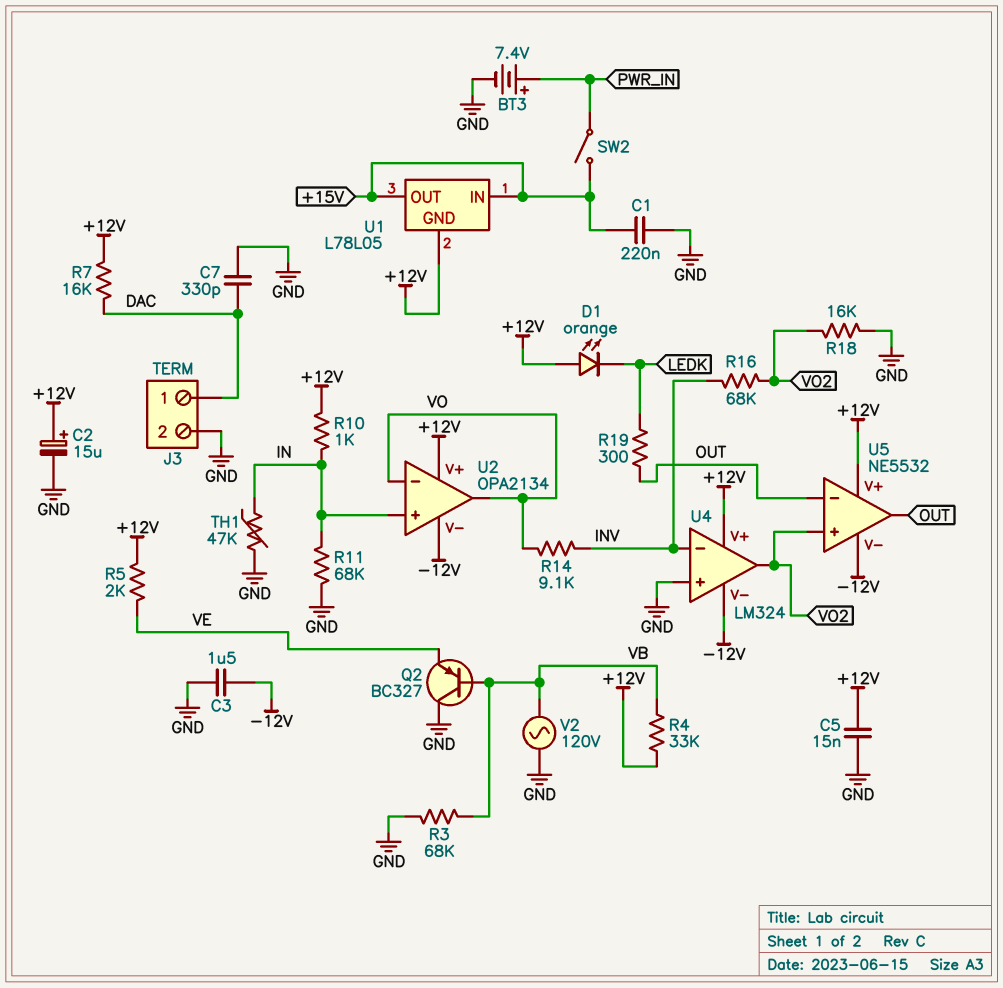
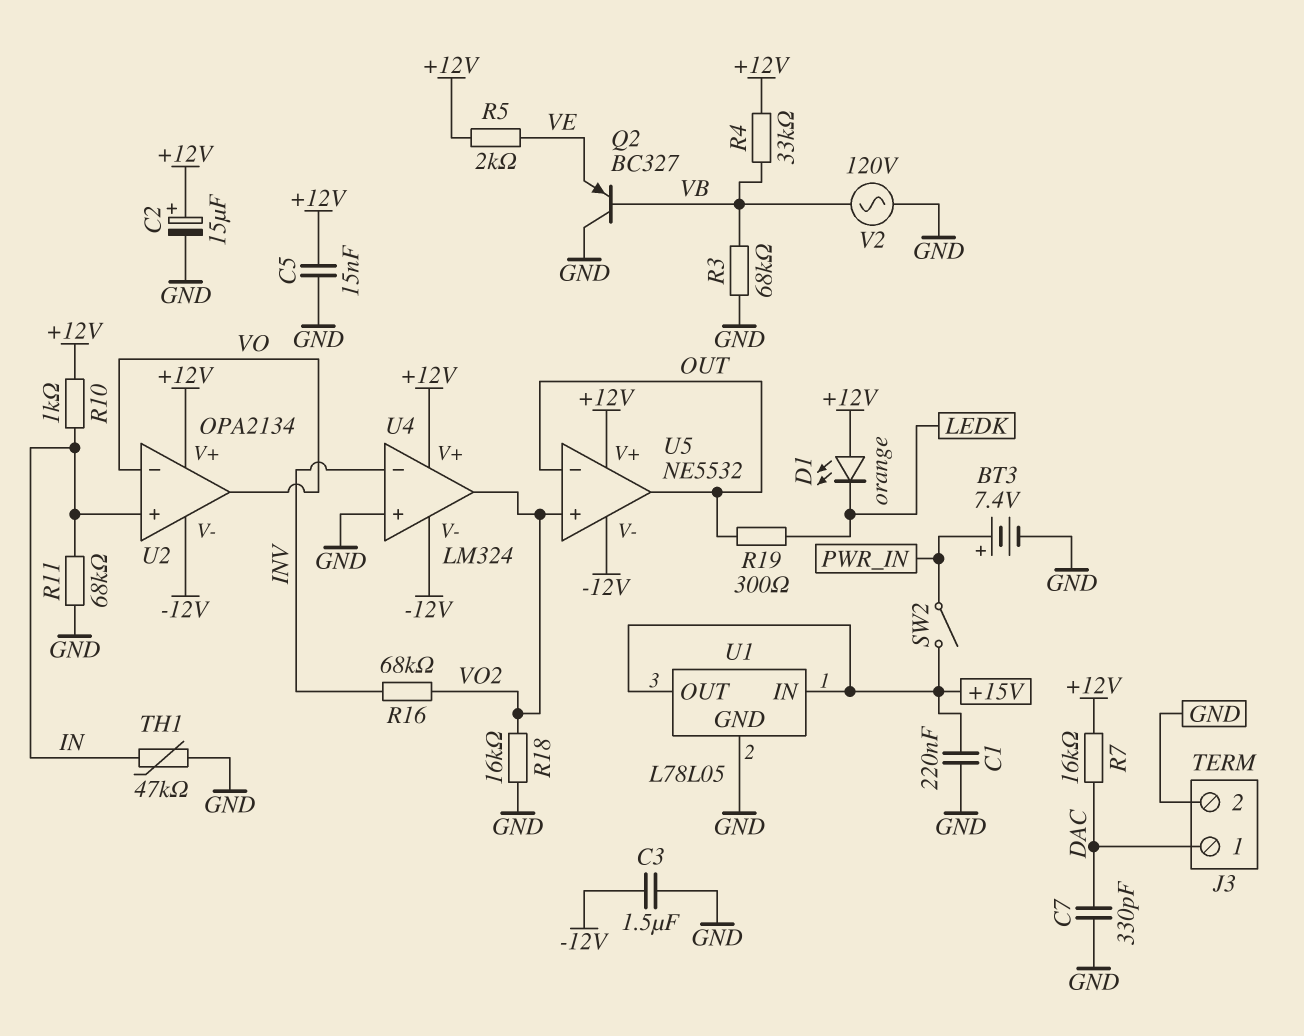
R14: 9.1k (INV, VO) -> none
U1 pin GND: +12V -> GND

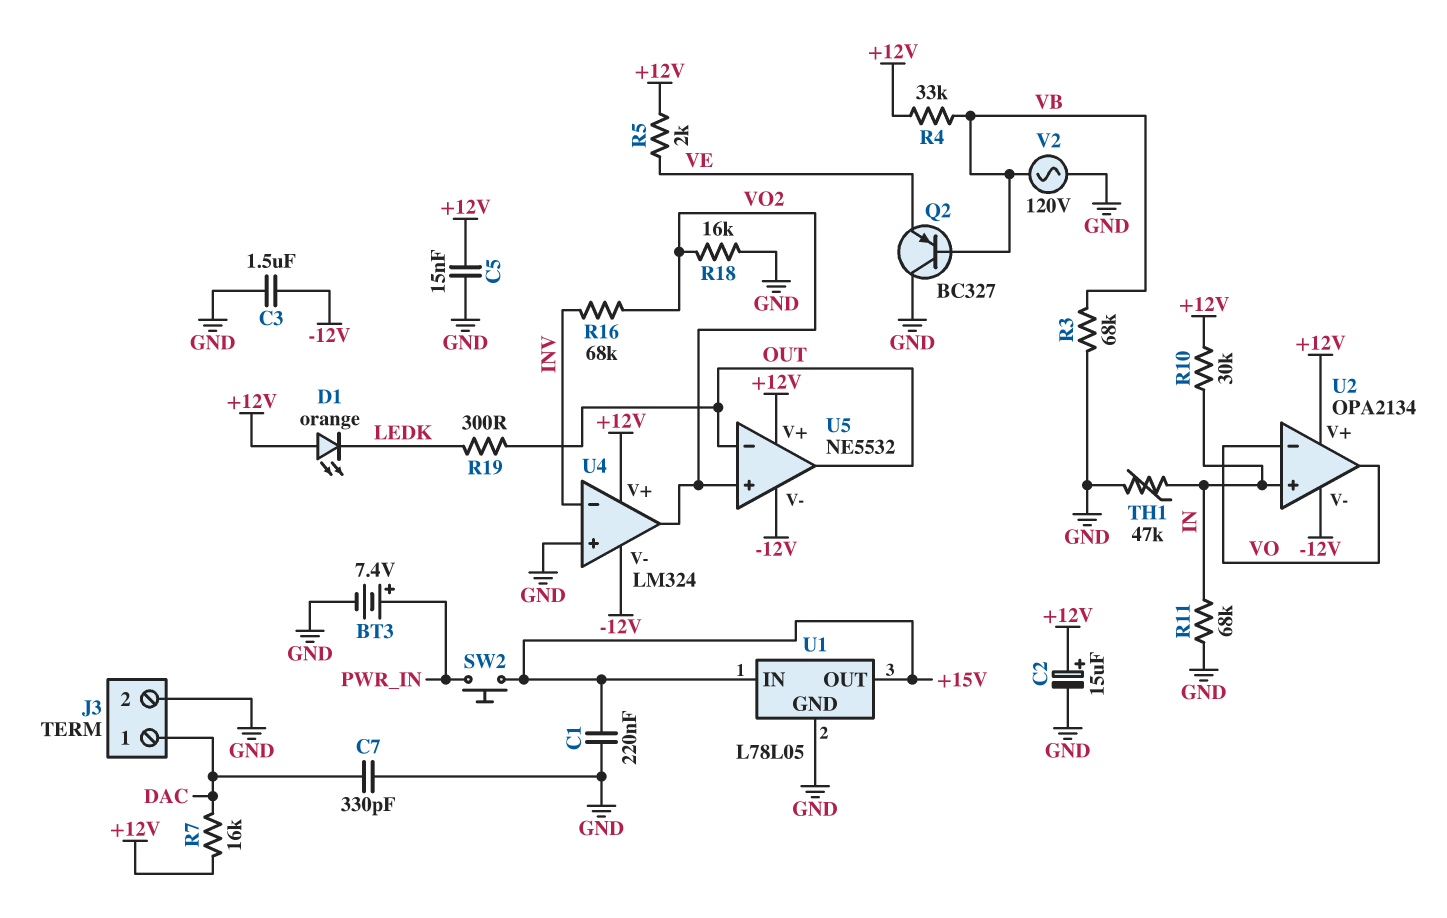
R10: 1k (+12V, IN) -> 30k (+12V, IN)
SW2: switch (+15V, PWR_IN) -> button (+15V, PWR_IN)

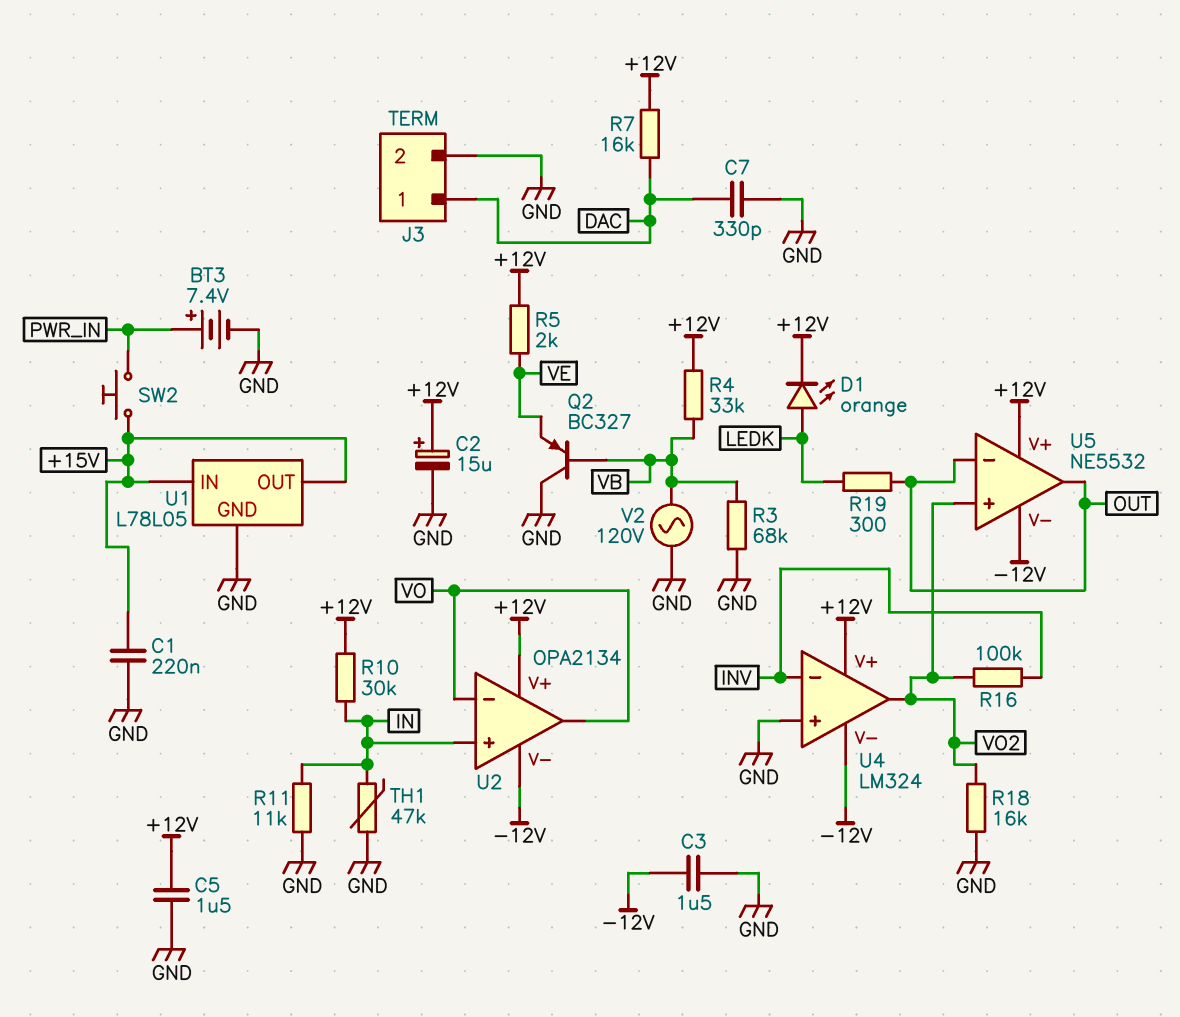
C5: 15nF (+12V, GND) -> 1.5uF (+12V, GND)
D1: LED orange (A +12V, K LEDK) -> LED orange (A LEDK, K +12V)
R11: 68k (GND, IN) -> 11k (GND, IN)
R16: 68k (INV, VO2) -> 100k (INV, VO2)

